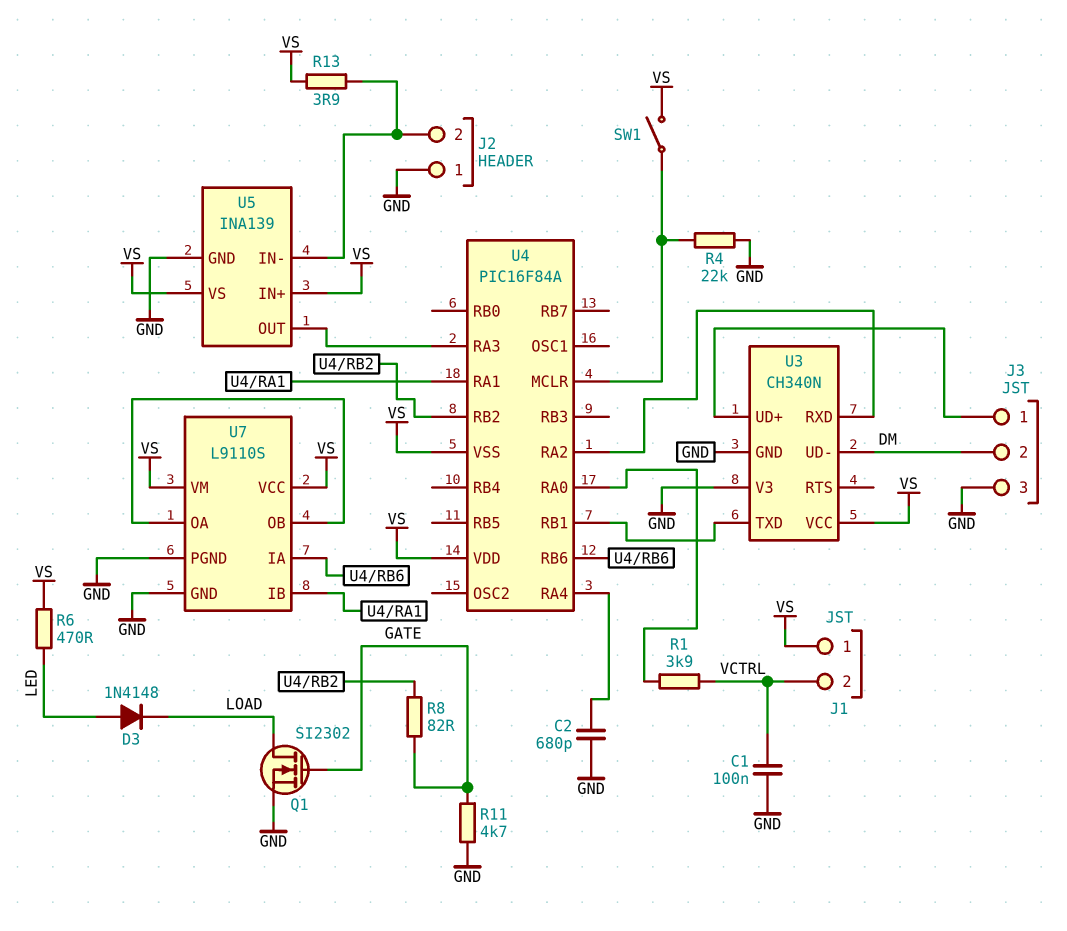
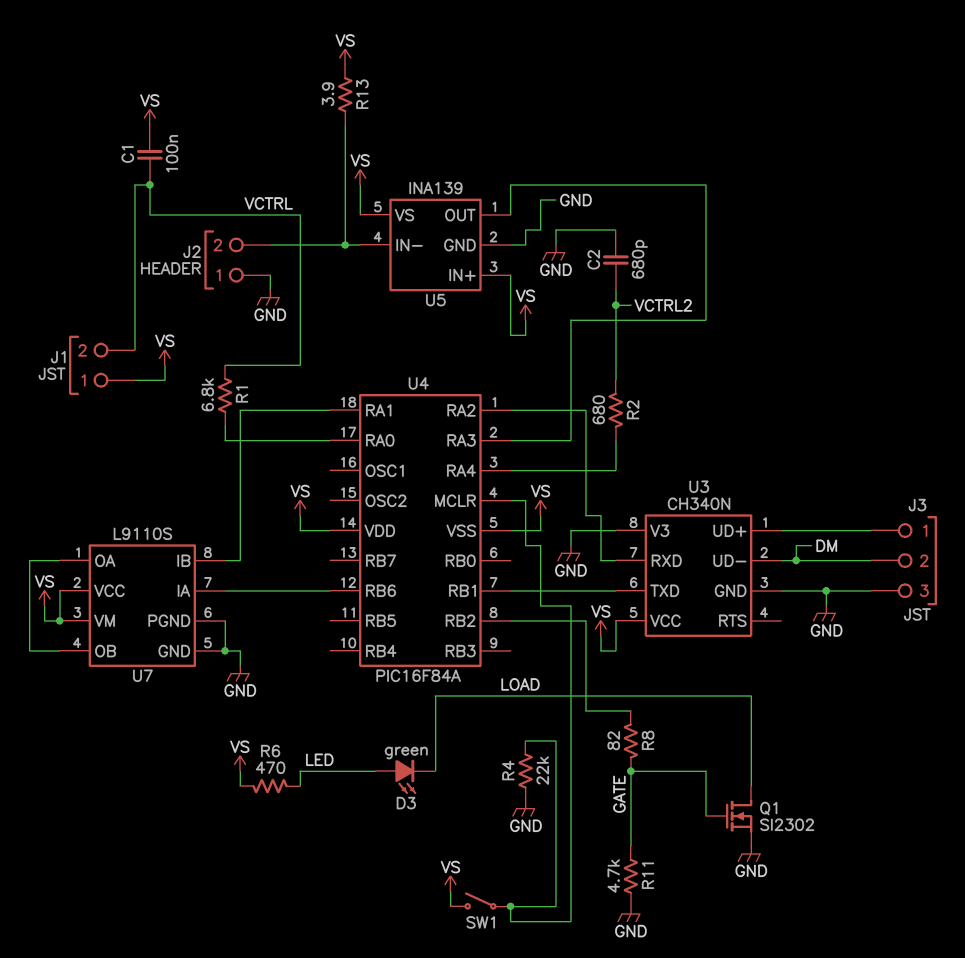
C1: 100nF (GND, VCTRL) -> 100nF (VCTRL, VS)
C2: 680pF (GND, U4/RA4) -> 680pF (GND, VCTRL2)
D3: diode 1N4148 (A LED, K LOAD) -> LED green (A LED, K LOAD)
R1: 3.9k (U4/RA0, VCTRL) -> 6.8k (U4/RA0, VCTRL)
R2: none -> 680 (U4/RA4, VCTRL2)

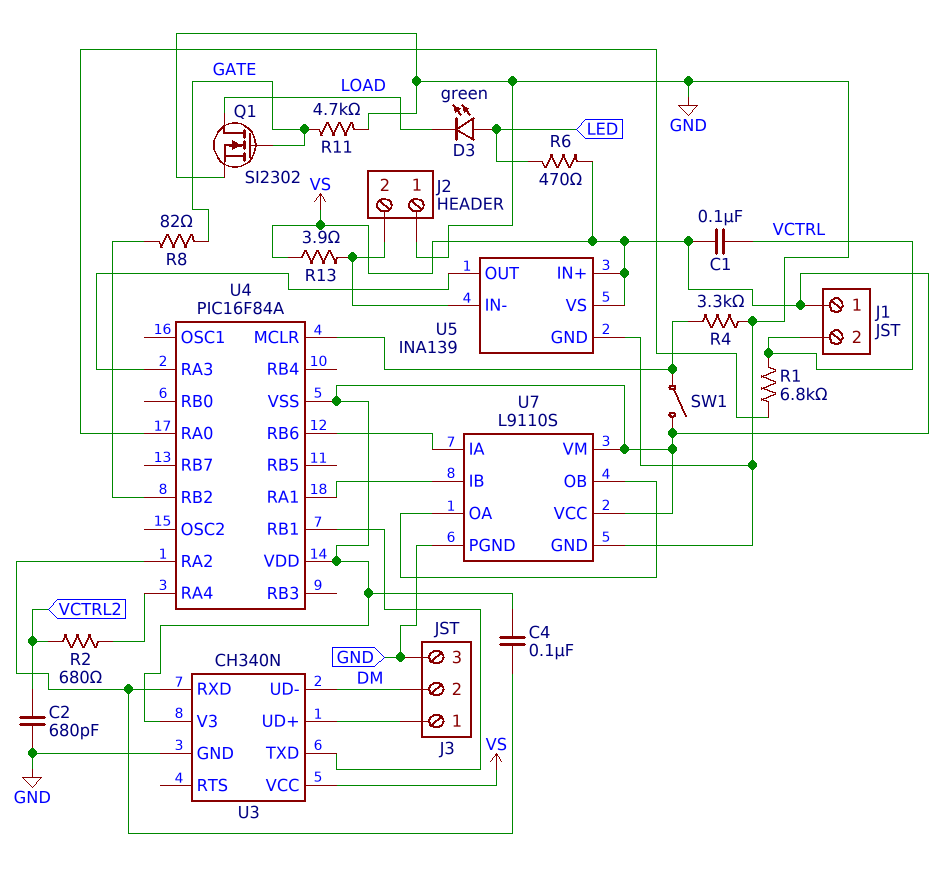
C4: none -> 100nF (U3/RXD, VS)
R4: 22k (GND, U4/MCLR) -> 3.3k (GND, U4/MCLR)
U3 pin V3: GND -> VS

